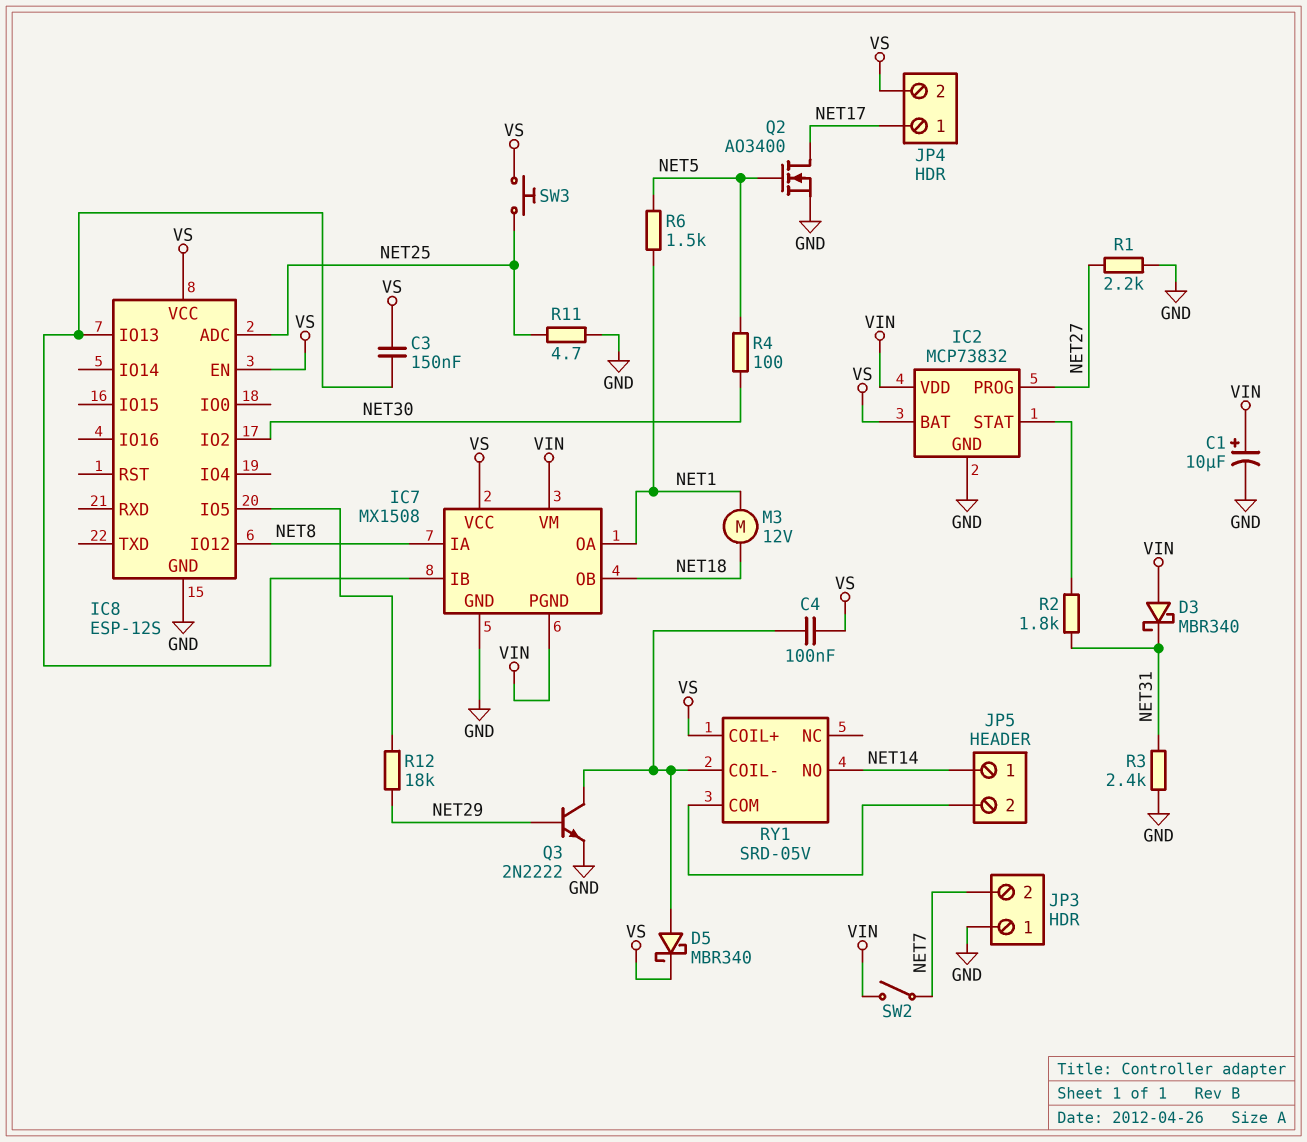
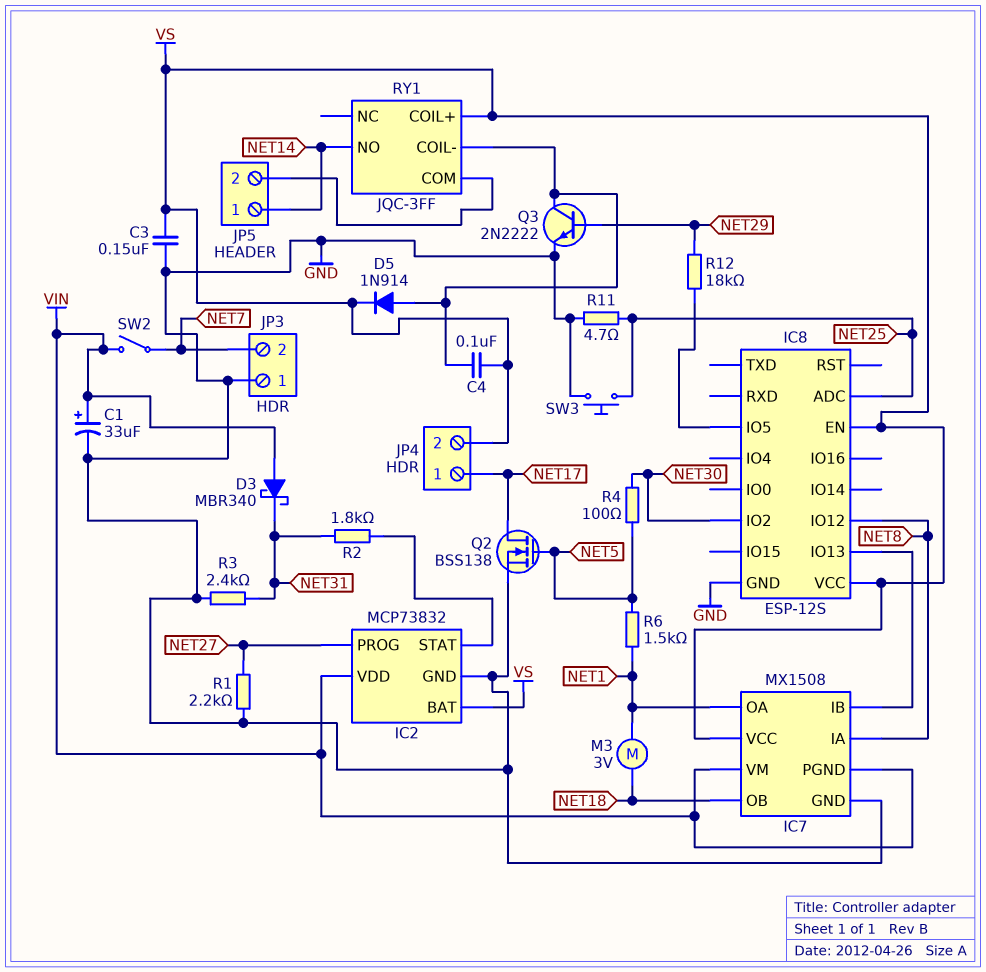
C1: 10uF (plus VIN, minus GND) -> 33uF (plus VIN, minus GND)
C3: 150nF (IC7/IB, VS) -> 150nF (GND, VS)
D5: schottky MBR340 (A RY1/COIL-, K VS) -> diode 1N914 (A RY1/COIL-, K VS)
M3: motor 12V (NET1, NET18) -> motor 3V (NET1, NET18)
Q2: NMOS AO3400 (G NET5, D NET17, S GND) -> NMOS BSS138 (G NET5, D NET17, S GND)
RY1: SRD-05V -> JQC-3FF
SW3: button (NET25, VS) -> button (GND, NET25)

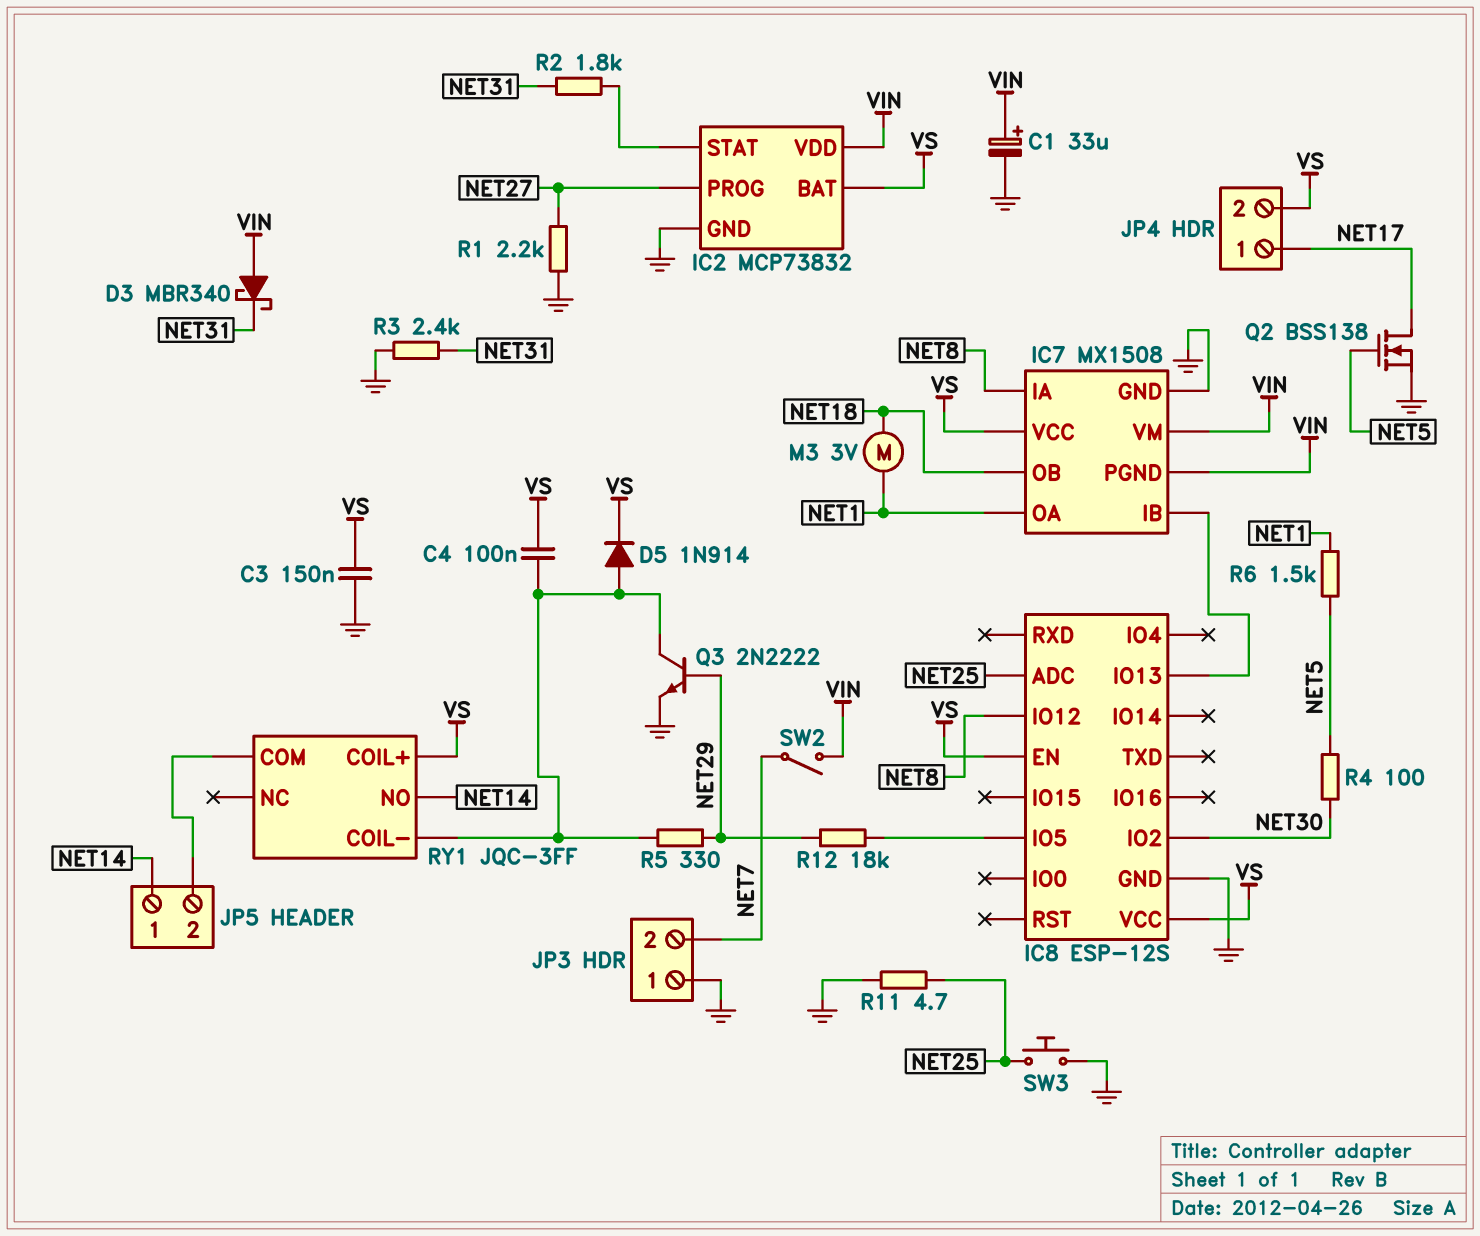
R5: none -> 330 (NET29, RY1/COIL-)

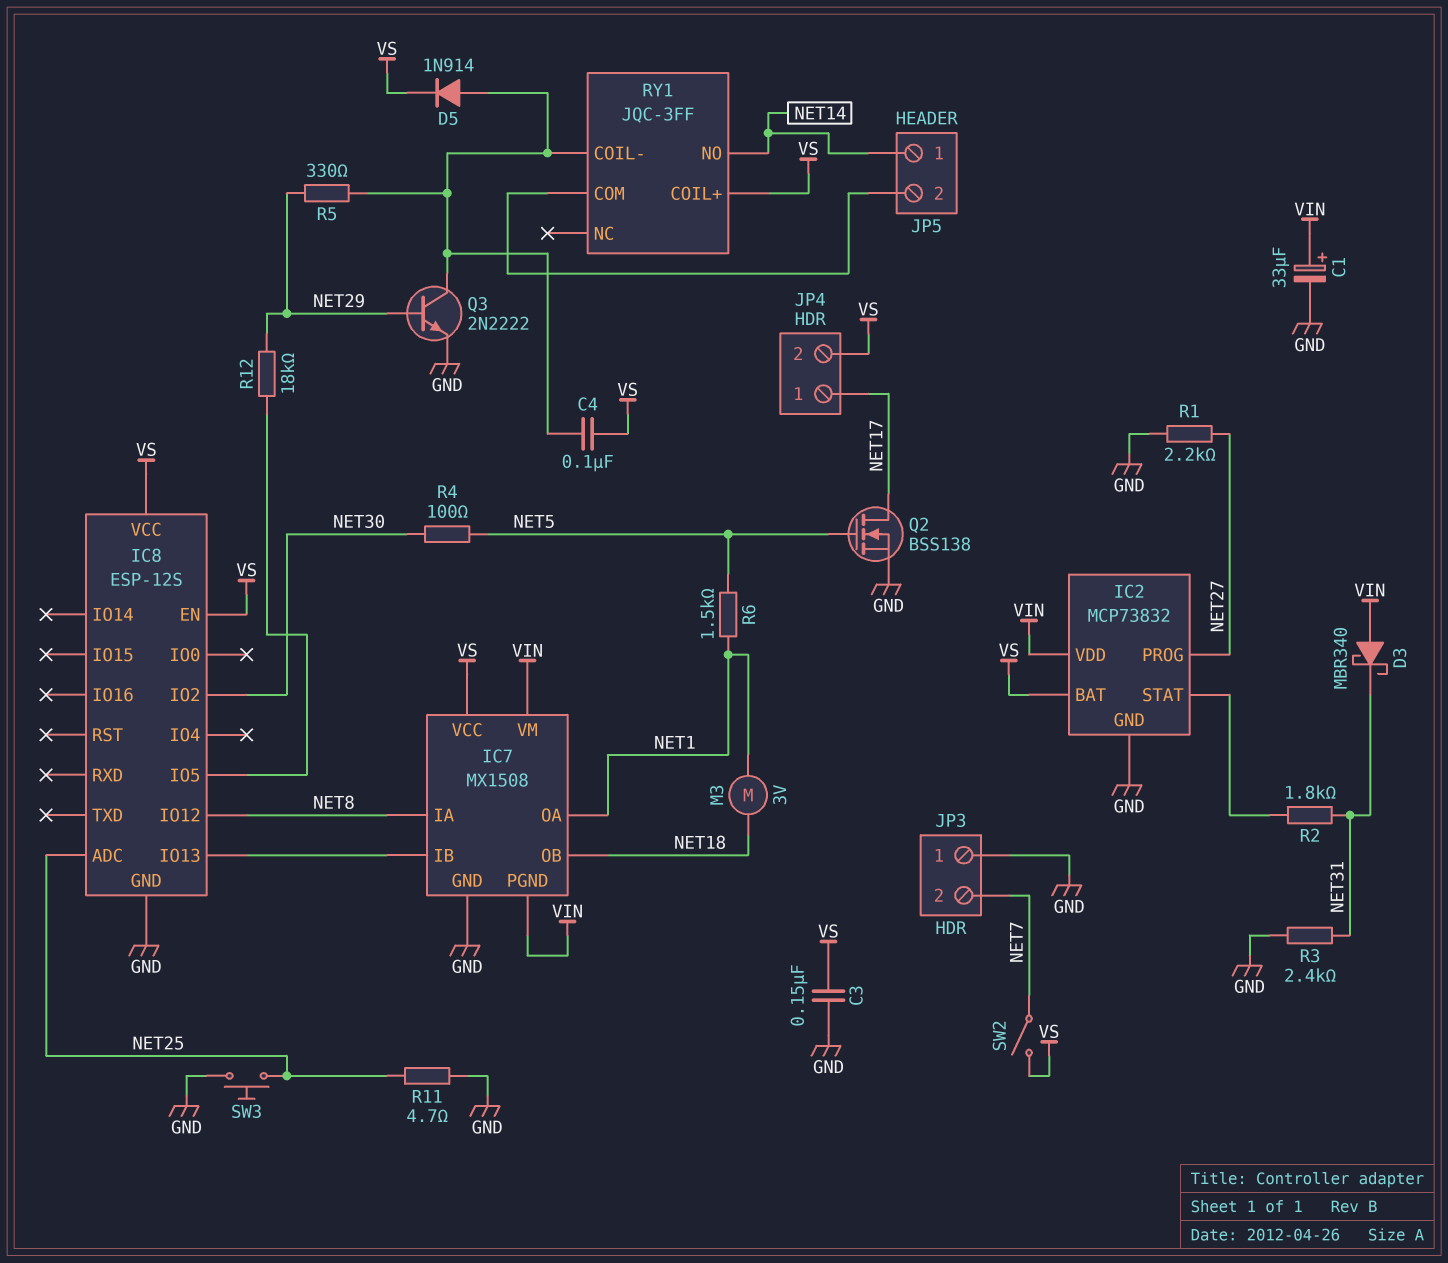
SW2: switch (NET7, VIN) -> switch (NET7, VS)

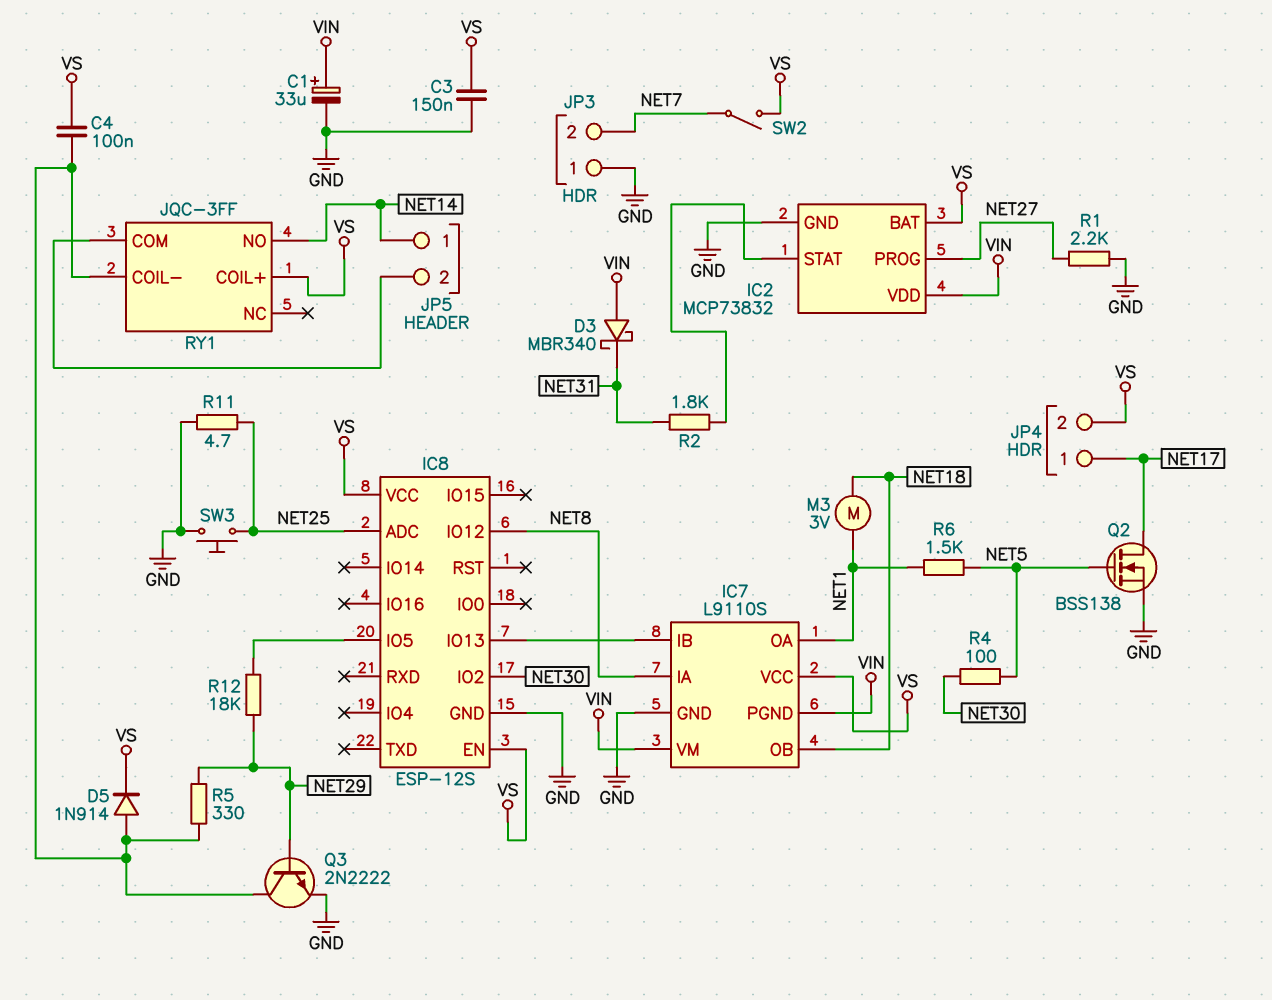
IC7: MX1508 -> L9110S
R3: 2.4k (GND, NET31) -> none

